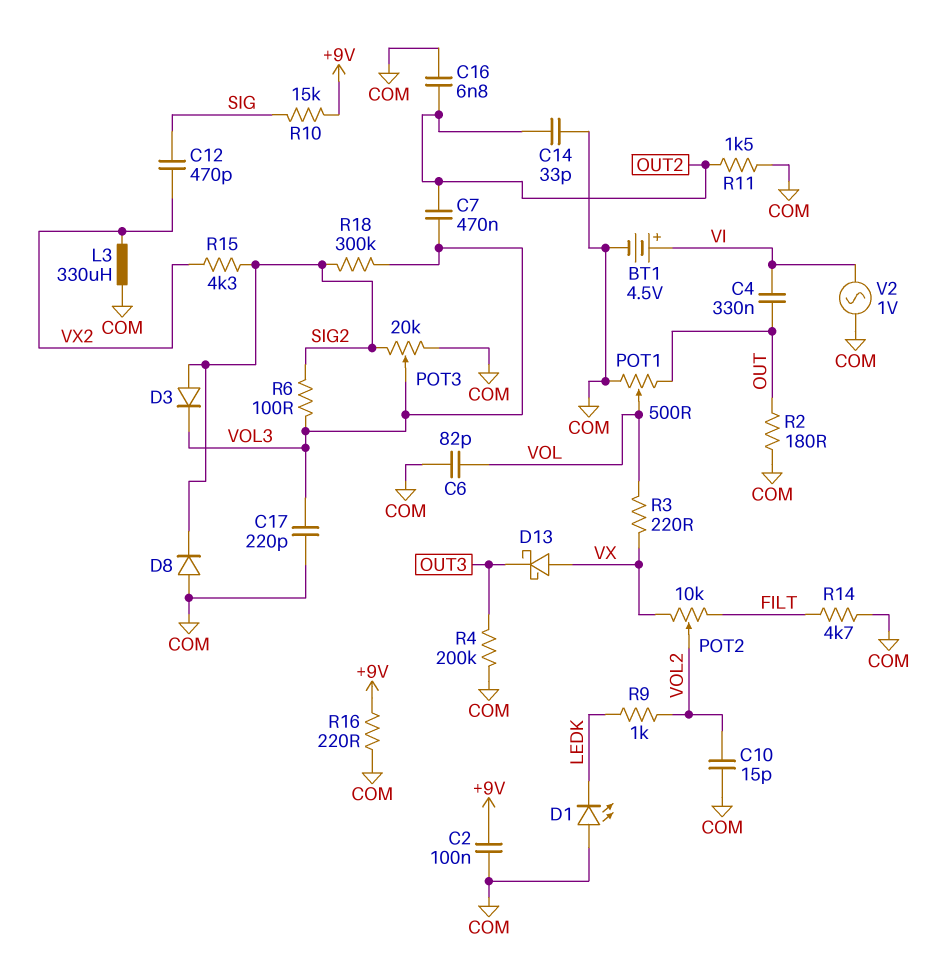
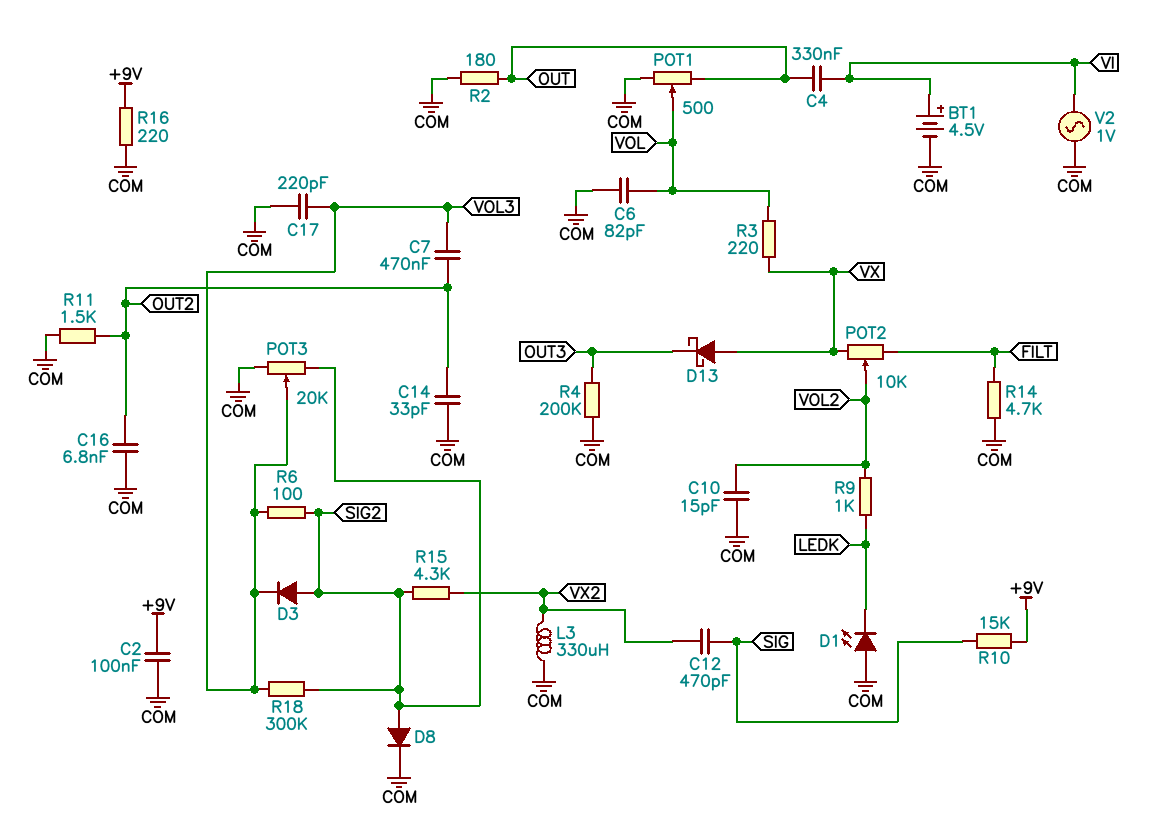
D8: diode (A COM, K SIG2) -> diode (A SIG2, K COM)

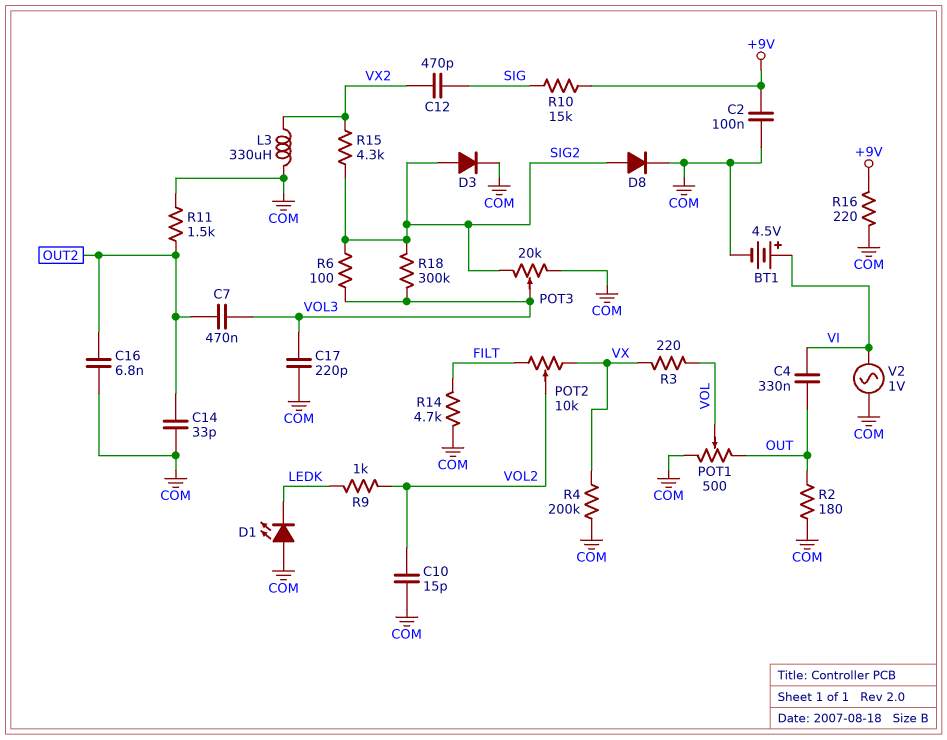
C6: 82pF (COM, VOL) -> none
D3: diode (A SIG2, K VOL3) -> diode (A SIG2, K COM)
D13: schottky (A VX, K OUT3) -> none
R4: 200k (COM, OUT3) -> 200k (COM, VX)

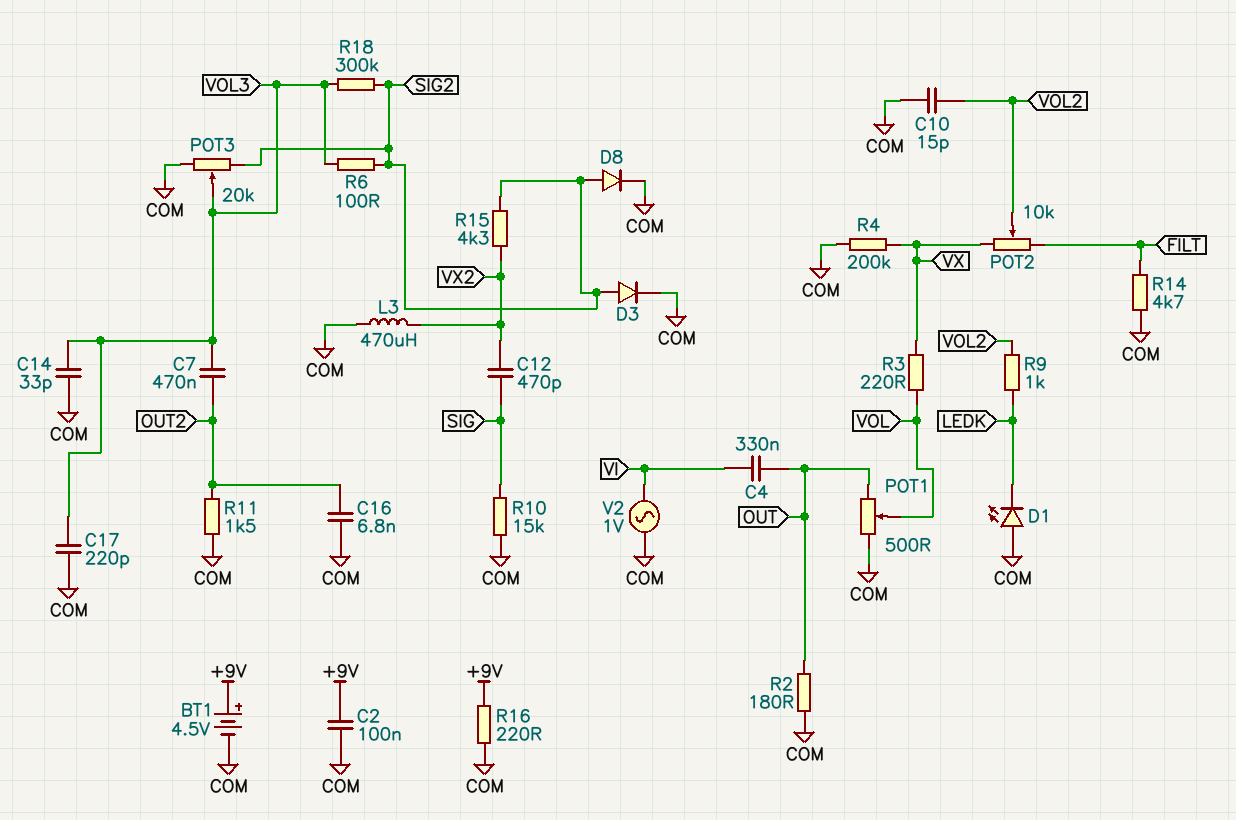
BT1: 4.5V (plus VI, minus COM) -> 4.5V (plus +9V, minus COM)
C14: 33pF (COM, OUT2) -> 33pF (COM, VOL3)
L3: 330uH (COM, VX2) -> 470uH (COM, VX2)
R10: 15k (+9V, SIG) -> 15k (COM, SIG)

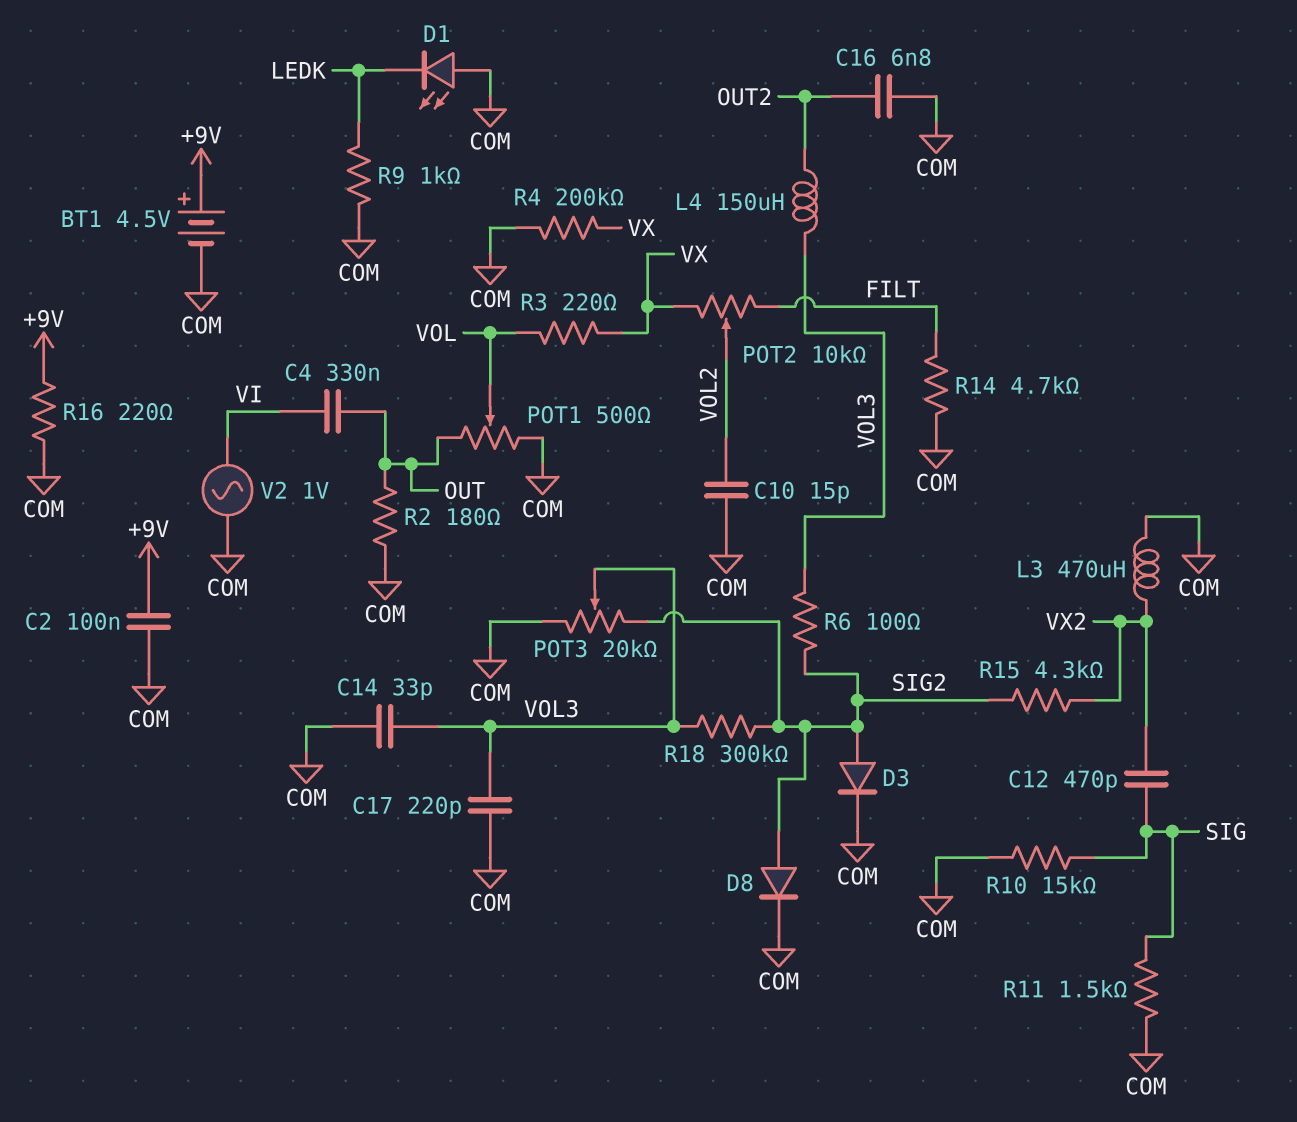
C7: 470nF (OUT2, VOL3) -> none
L4: none -> 150uH (OUT2, VOL3)
R9: 1k (LEDK, VOL2) -> 1k (COM, LEDK)
R11: 1.5k (COM, OUT2) -> 1.5k (COM, SIG)

